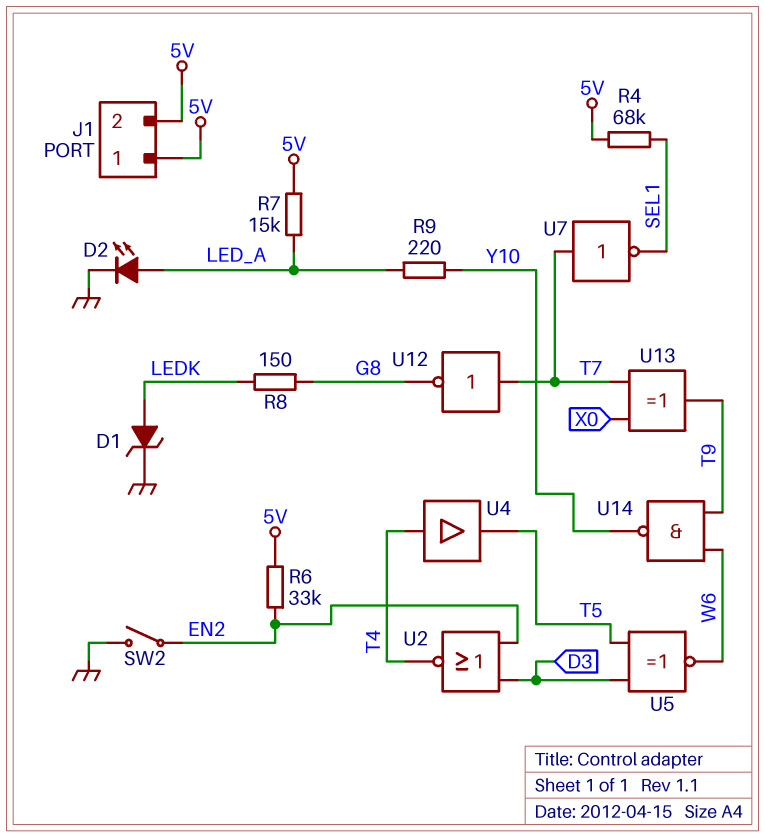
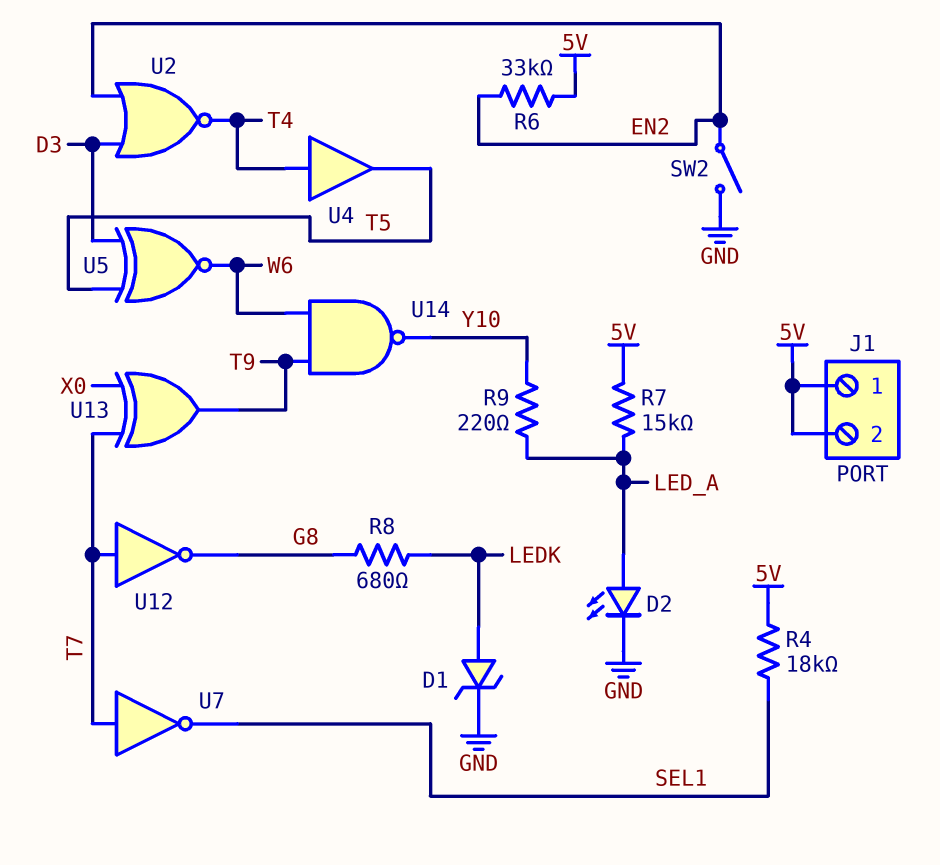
R4: 68k (5V, SEL1) -> 18k (5V, SEL1)
R8: 150 (G8, LEDK) -> 680 (G8, LEDK)

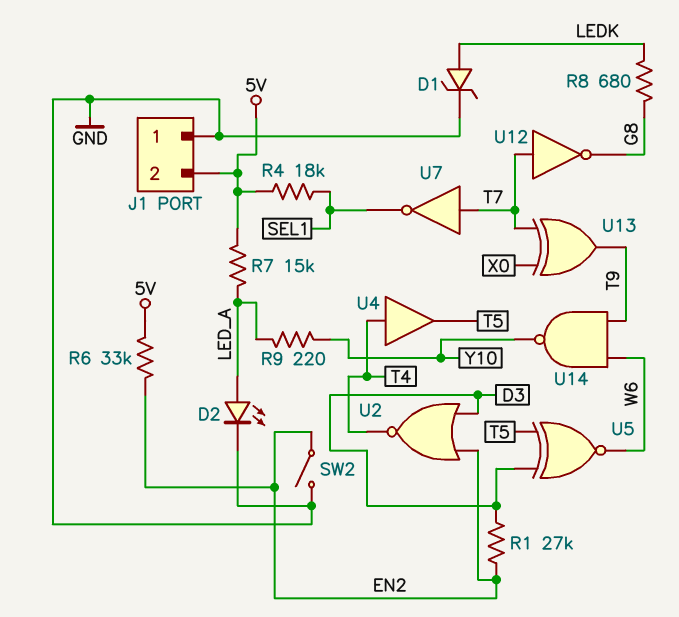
J1 pin 1: 5V -> GND
R1: none -> 27k (D3, EN2)

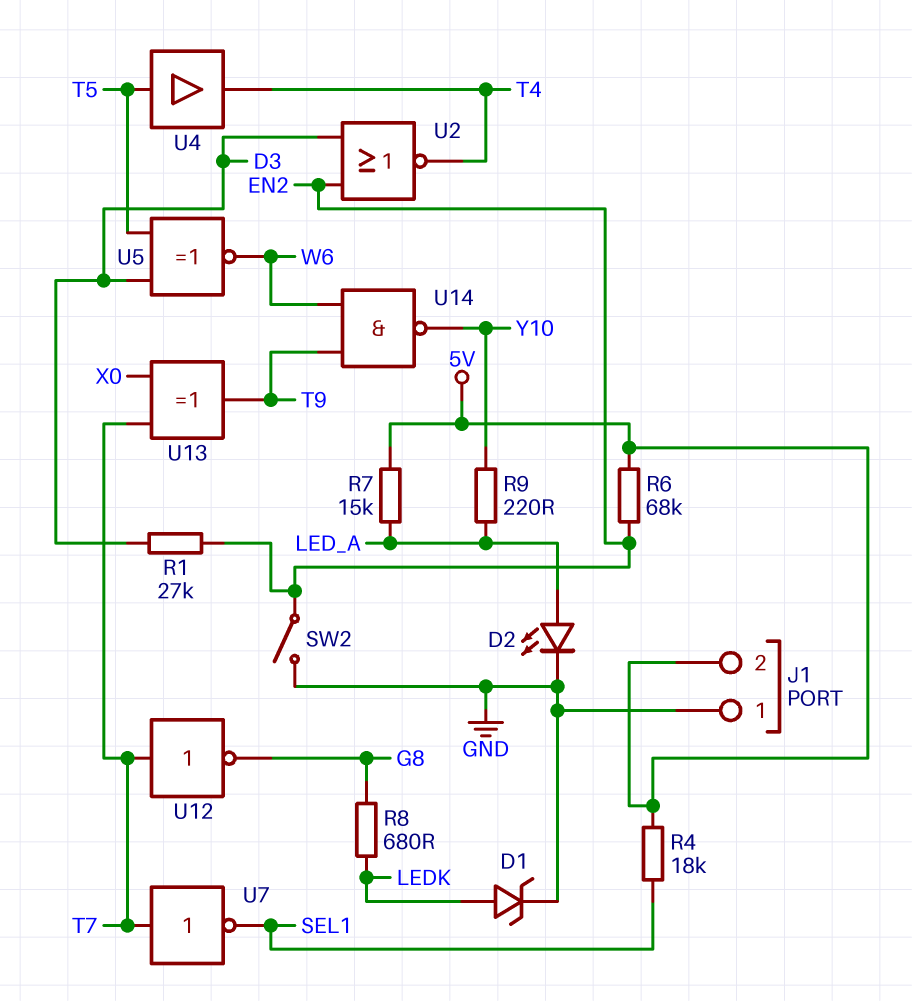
R6: 33k (5V, EN2) -> 68k (5V, EN2)
U4: buffer (in T4, out T5) -> buffer (in T5, out T4)

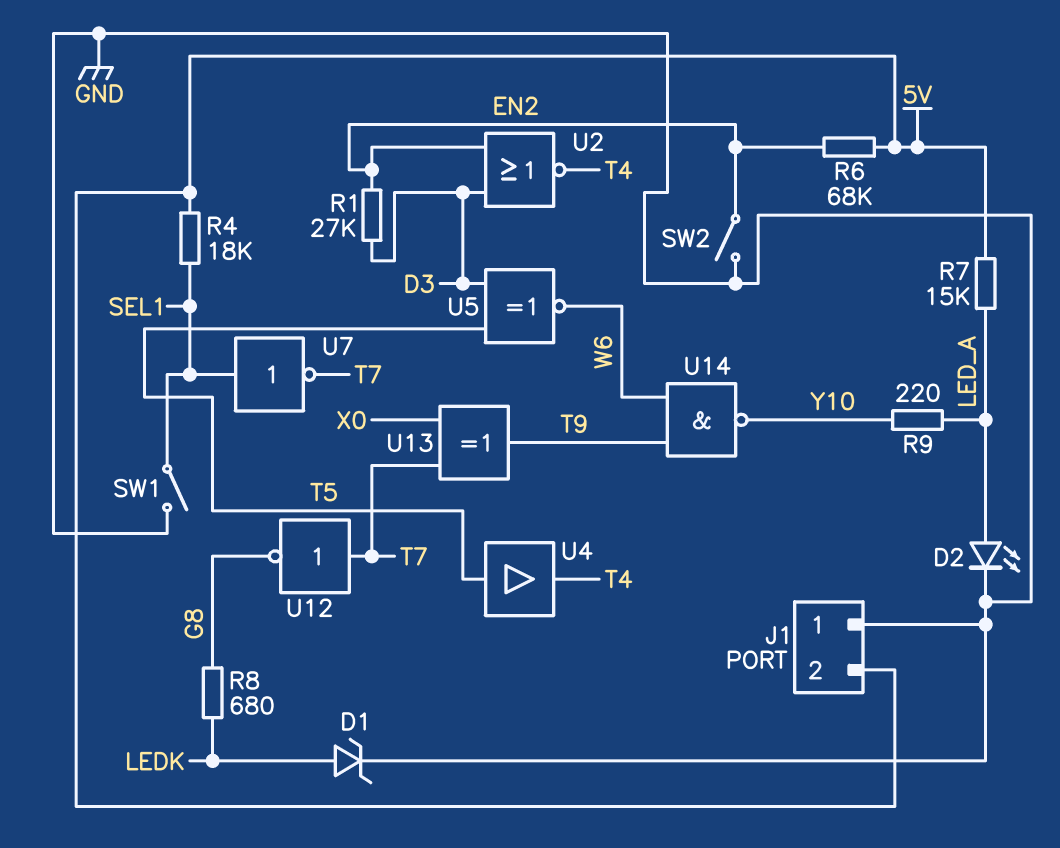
SW1: none -> switch (GND, SEL1)
U7: NOT (in T7, out SEL1) -> NOT (in SEL1, out T7)

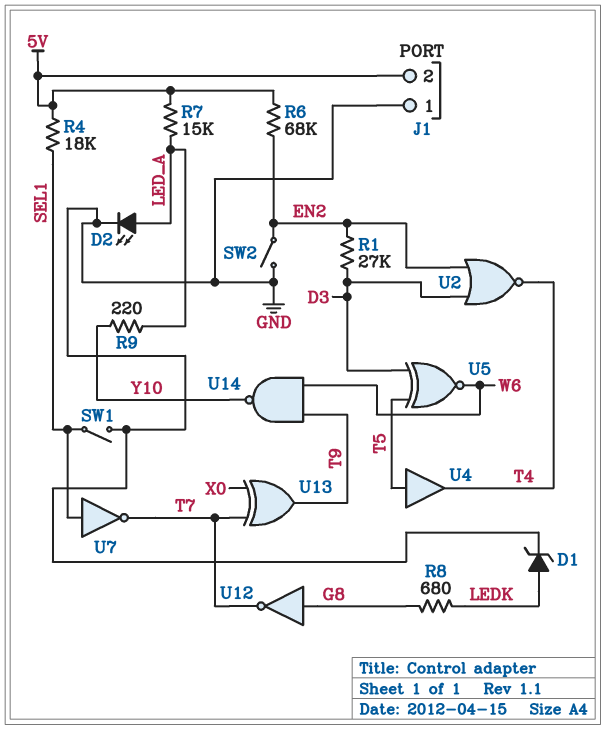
U12: NOT (in T7, out G8) -> NOT (in G8, out T7)

